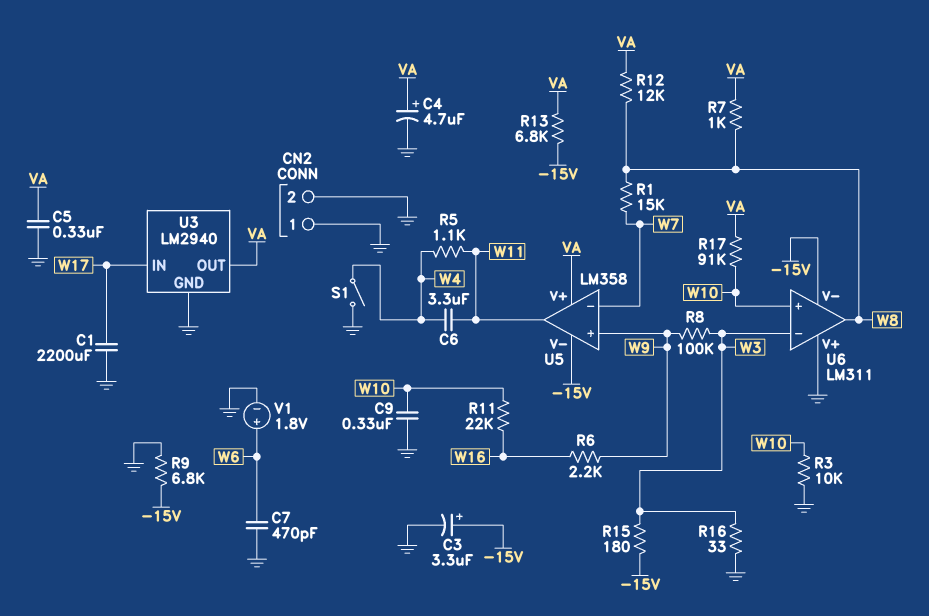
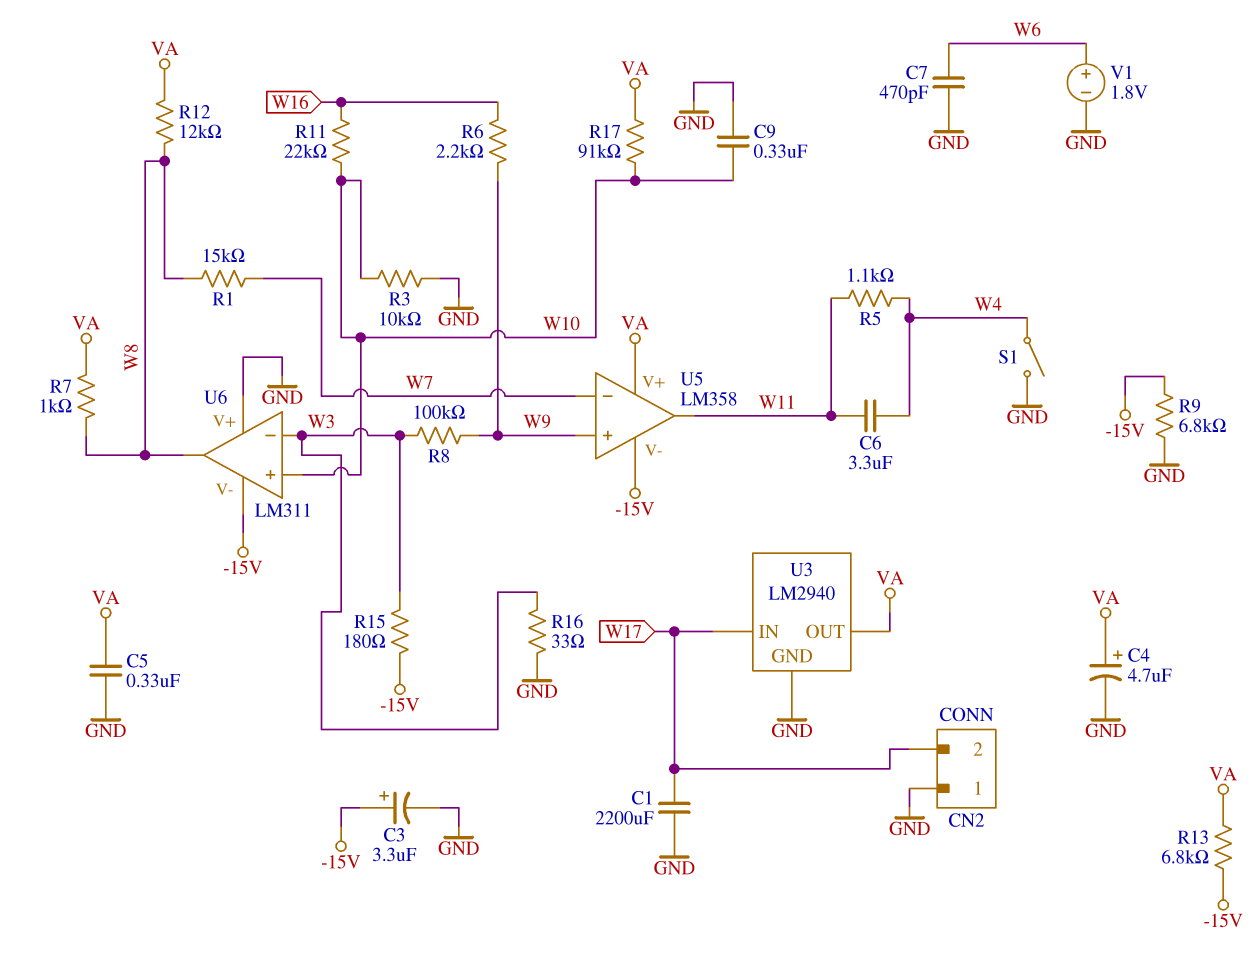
CN2 pin 2: GND -> W17

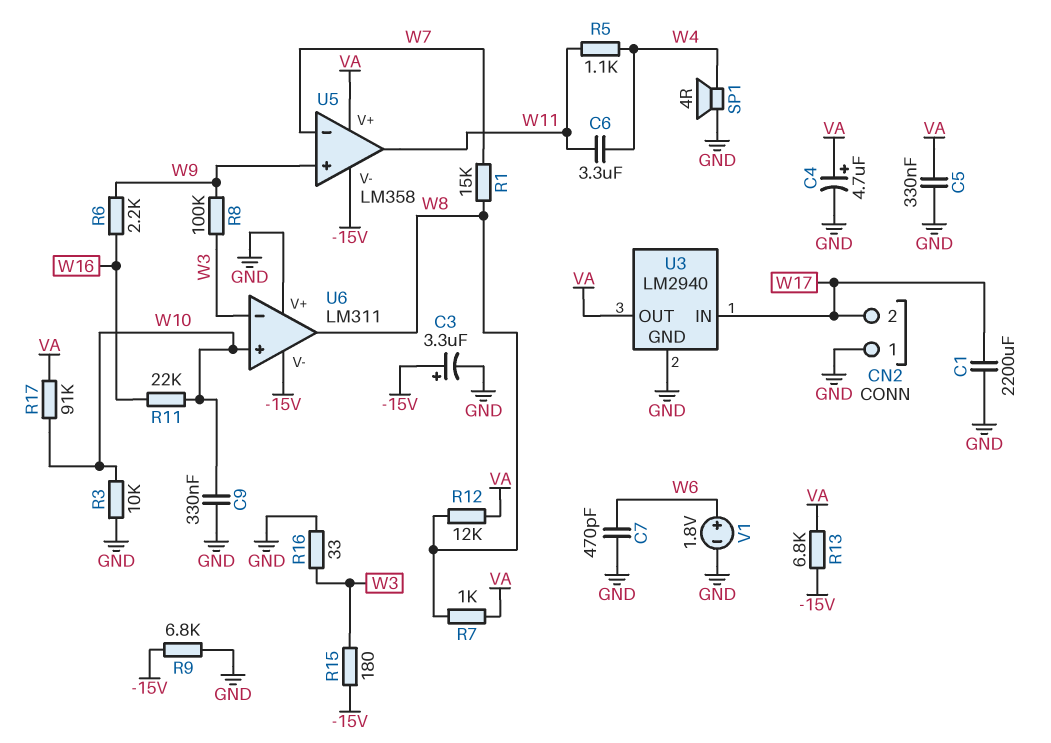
S1: switch (GND, W4) -> none
SP1: none -> speaker 4R (GND, W4)

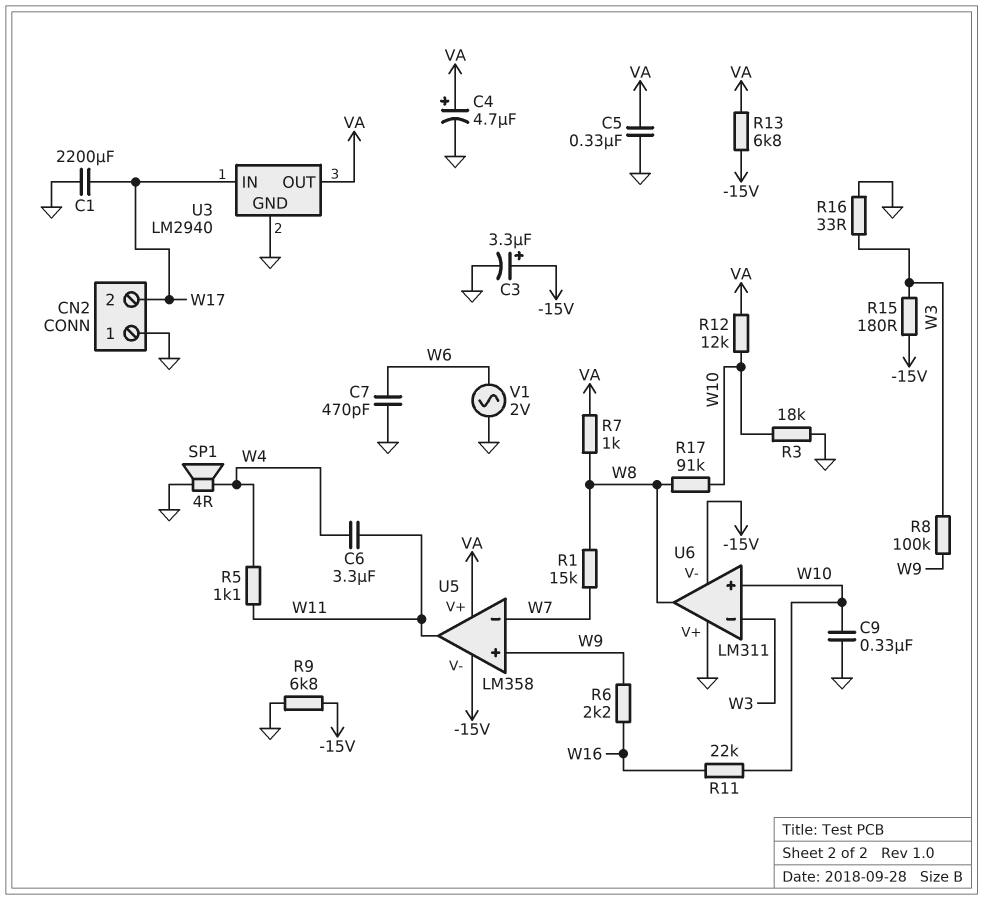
R3: 10k (GND, W10) -> 18k (GND, W10)
R12: 12k (VA, W8) -> 12k (VA, W10)
R17: 91k (VA, W10) -> 91k (W8, W10)
V1: 1.8V (plus W6, minus GND) -> AC 2V (GND, W6)

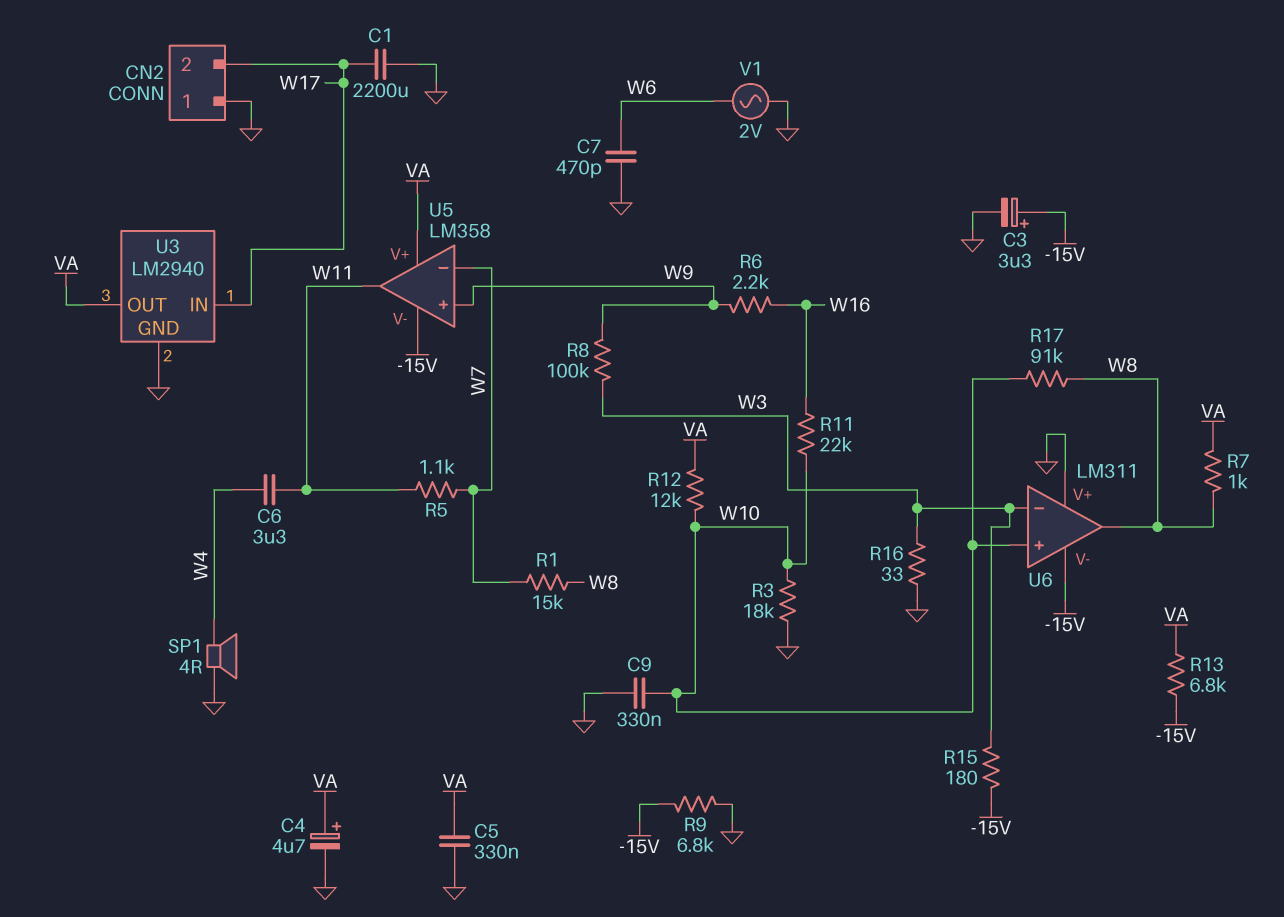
R5: 1.1k (W4, W11) -> 1.1k (W7, W11)

